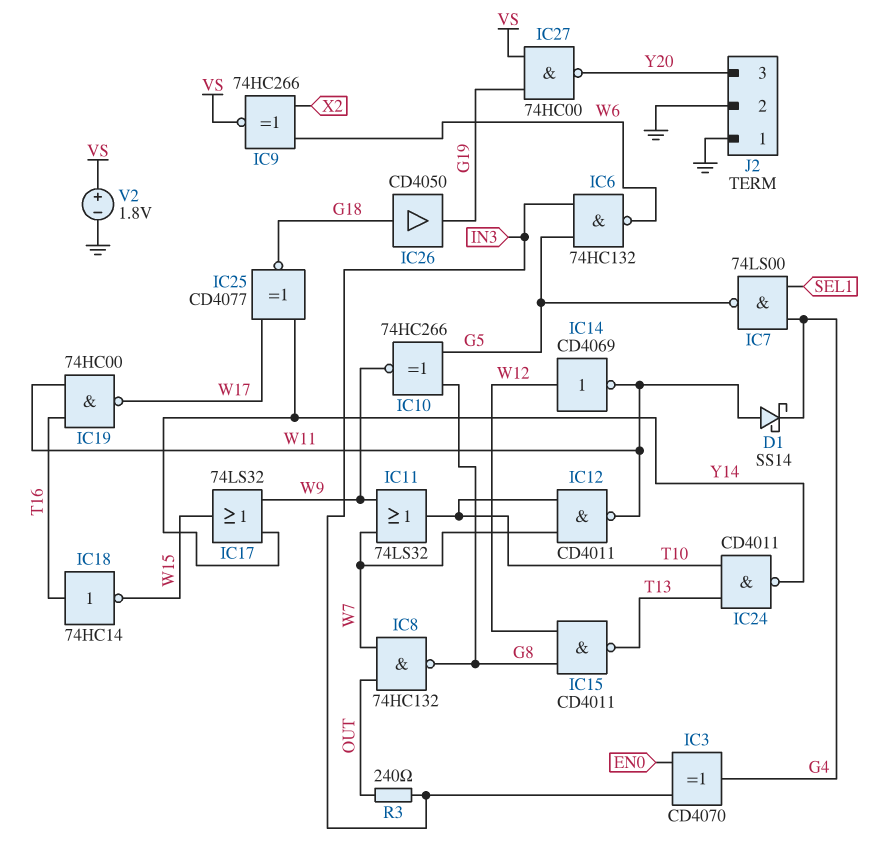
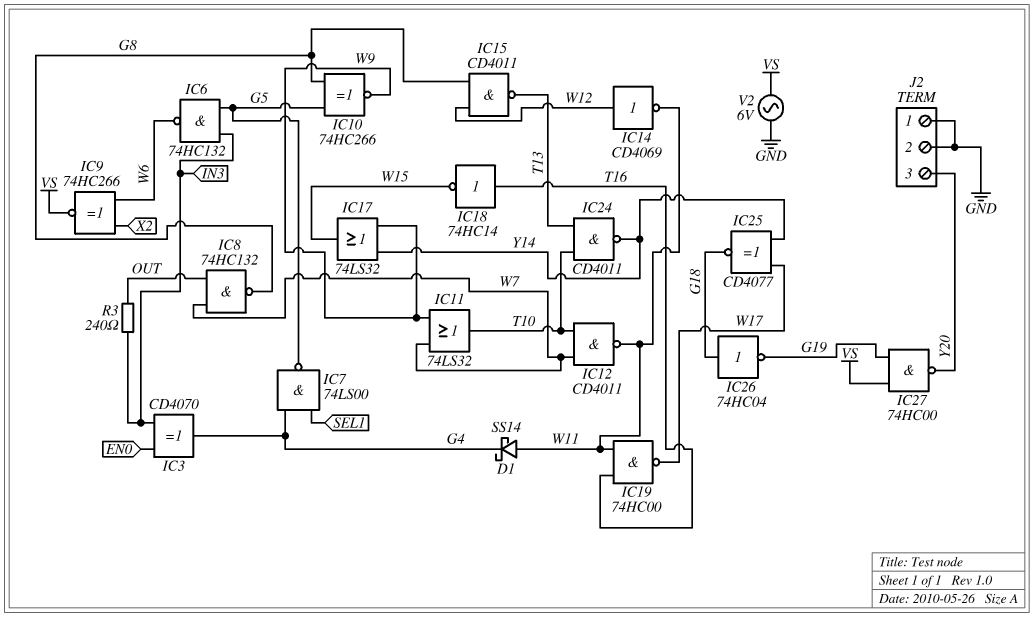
IC26: buffer CD4050 (in G18, out G19) -> NOT 74HC04 (in G18, out G19)
V2: 1.8V (plus VS, minus GND) -> AC 6V (GND, VS)

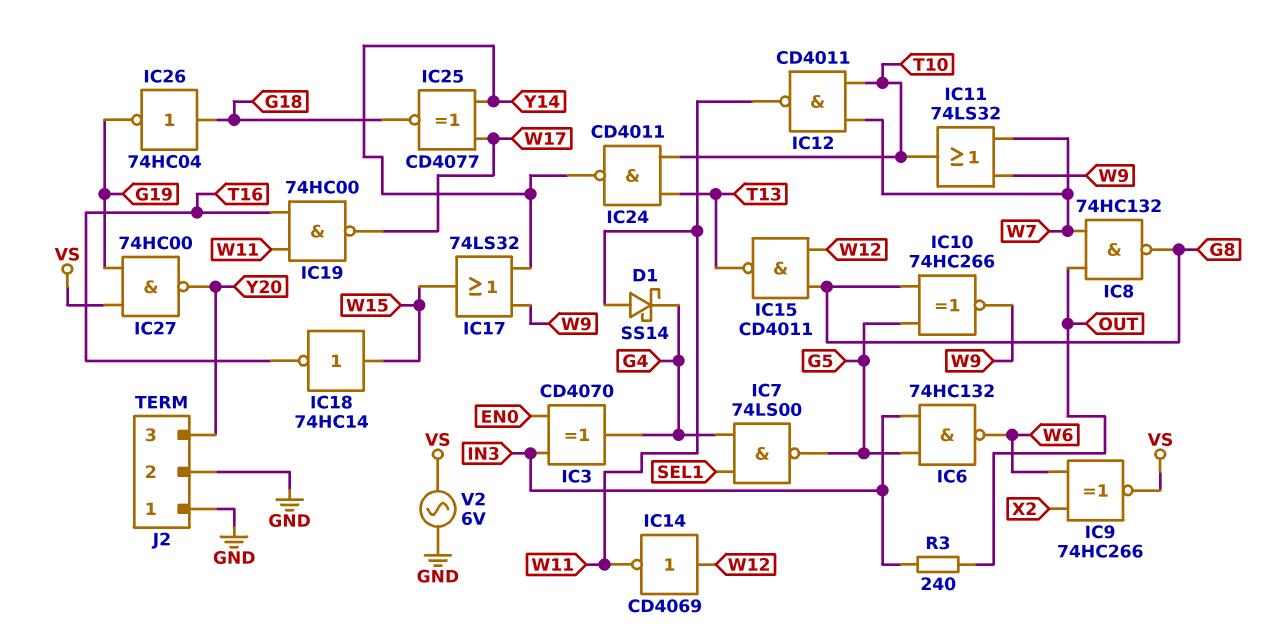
IC18: NOT 74HC14 (in T16, out W15) -> NOT 74HC14 (in W15, out T16)

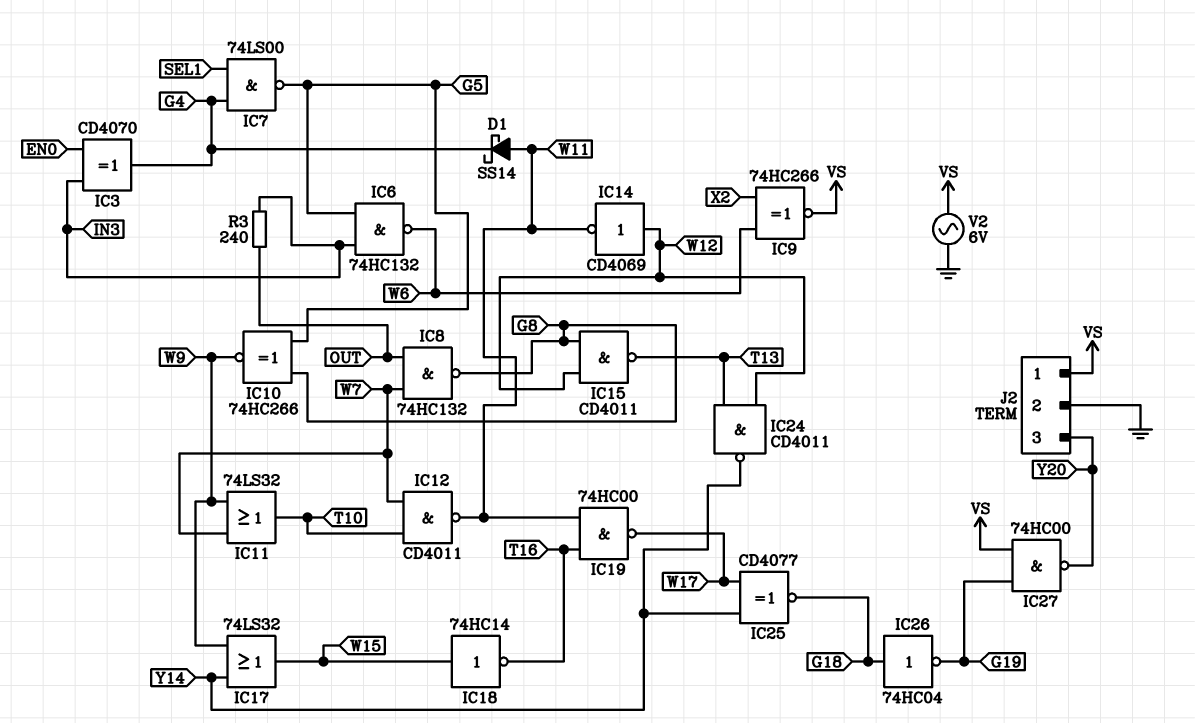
IC24: NAND CD4011 (in T10, in T13, out Y14) -> NAND CD4011 (in T13, in W12, out Y14)
J2 pin 1: GND -> VS

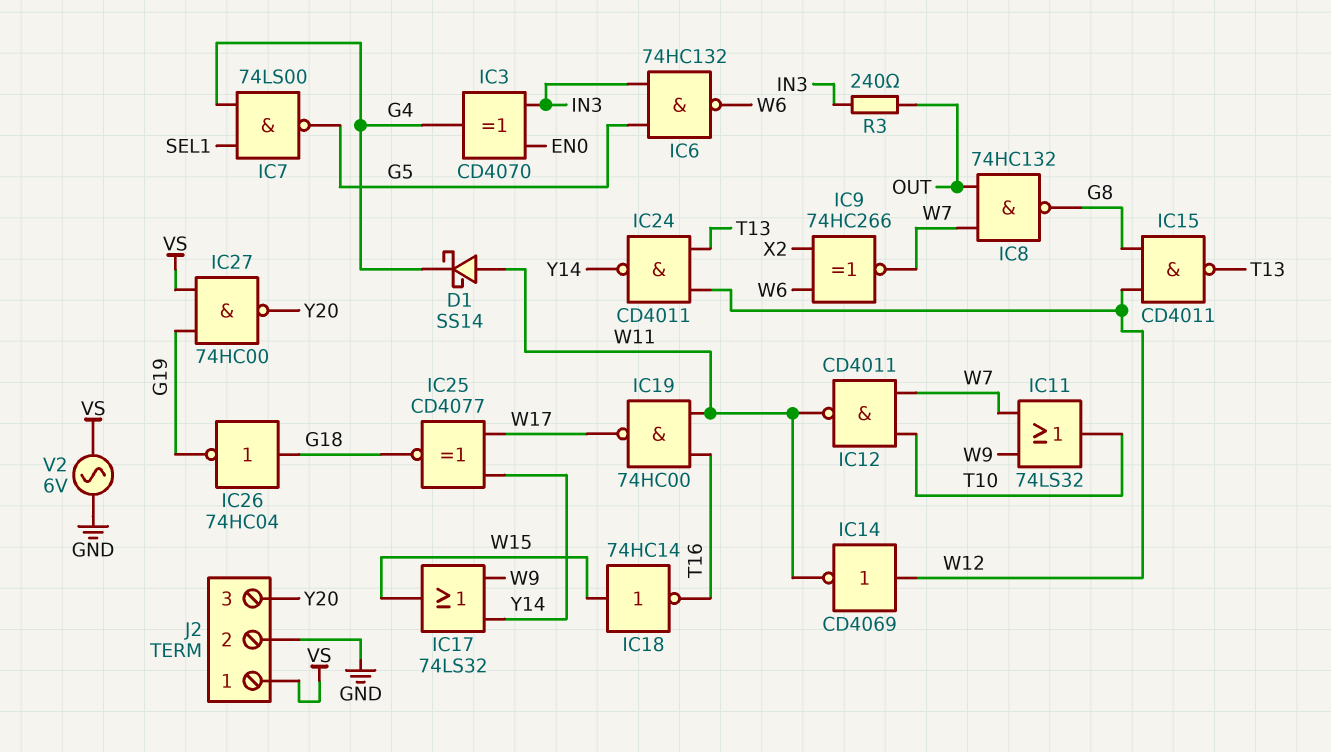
IC9: XNOR 74HC266 (in W6, in X2, out VS) -> XNOR 74HC266 (in W6, in X2, out W7)
IC10: XNOR 74HC266 (in G5, in G8, out W9) -> none

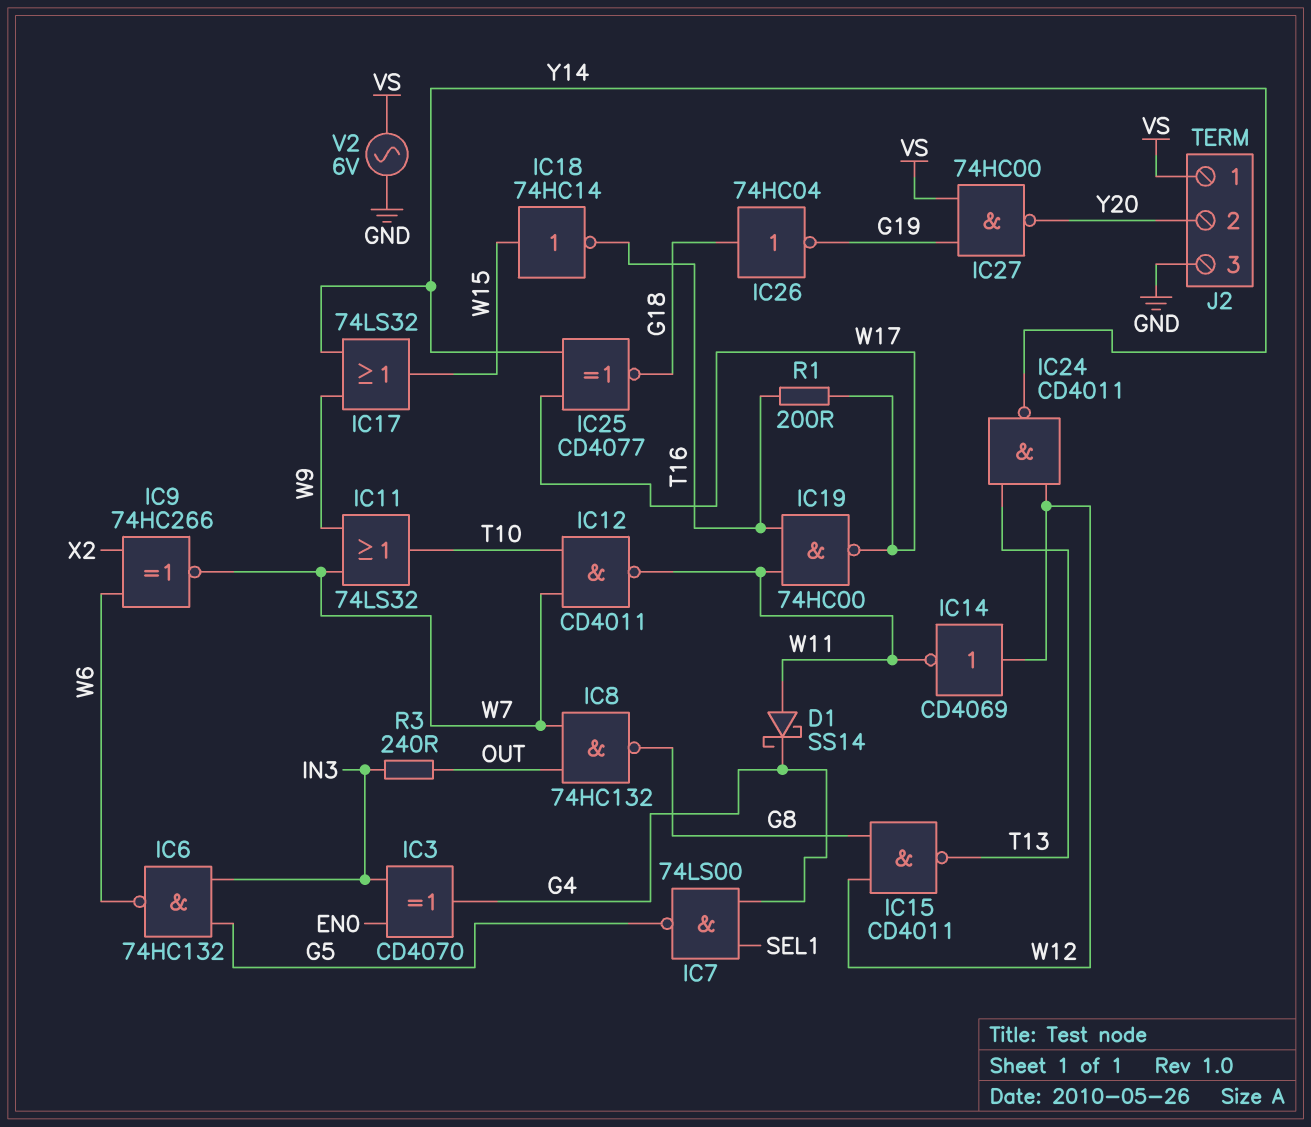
J2 pin 2: GND -> Y20
J2 pin 3: Y20 -> GND
R1: none -> 200 (T16, W17)

